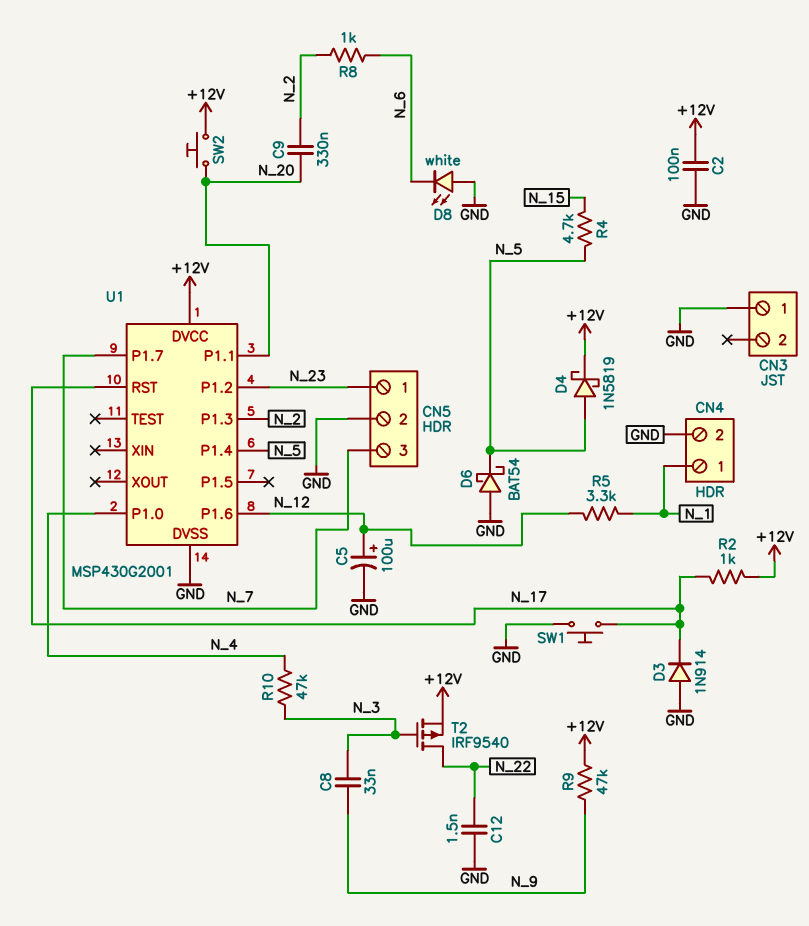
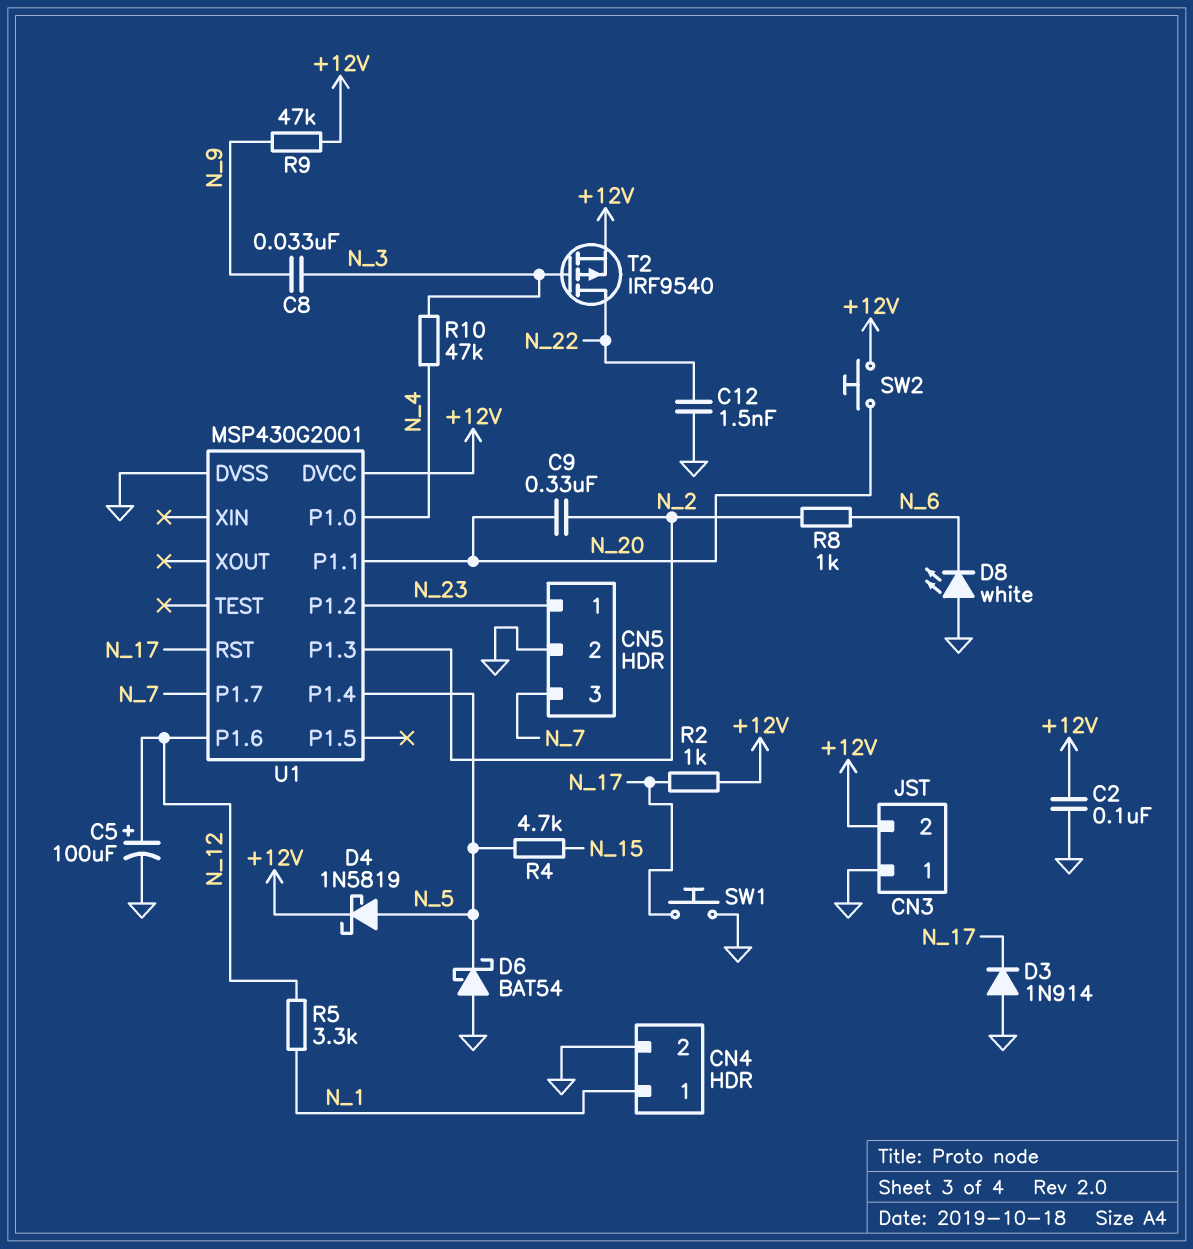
CN3 pin 2: none -> +12V

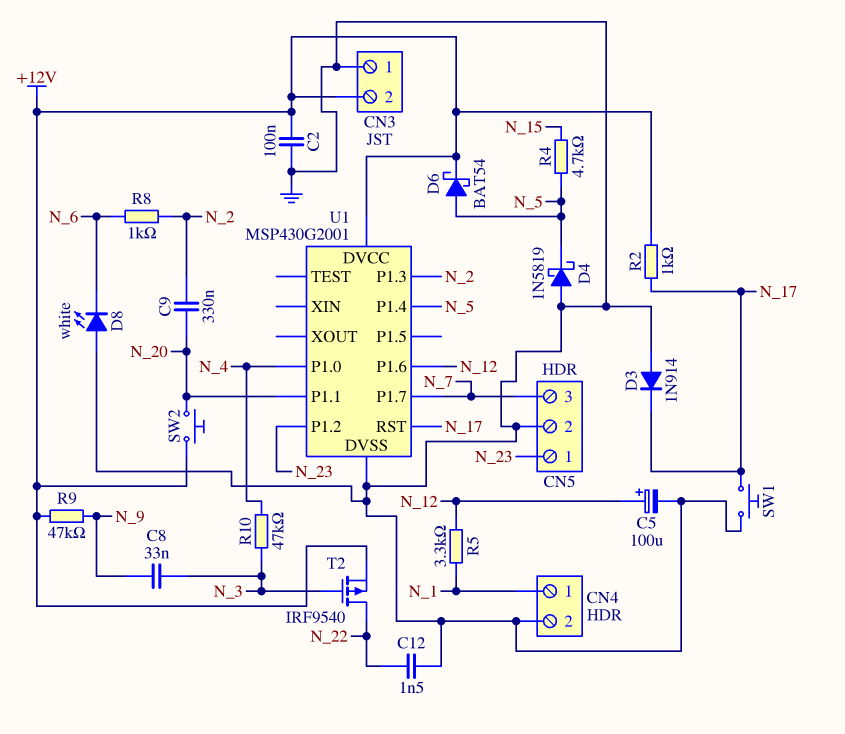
D4: schottky 1N5819 (A N_5, K +12V) -> schottky 1N5819 (A GND, K N_5)
D6: schottky BAT54 (A GND, K N_5) -> schottky BAT54 (A N_5, K +12V)

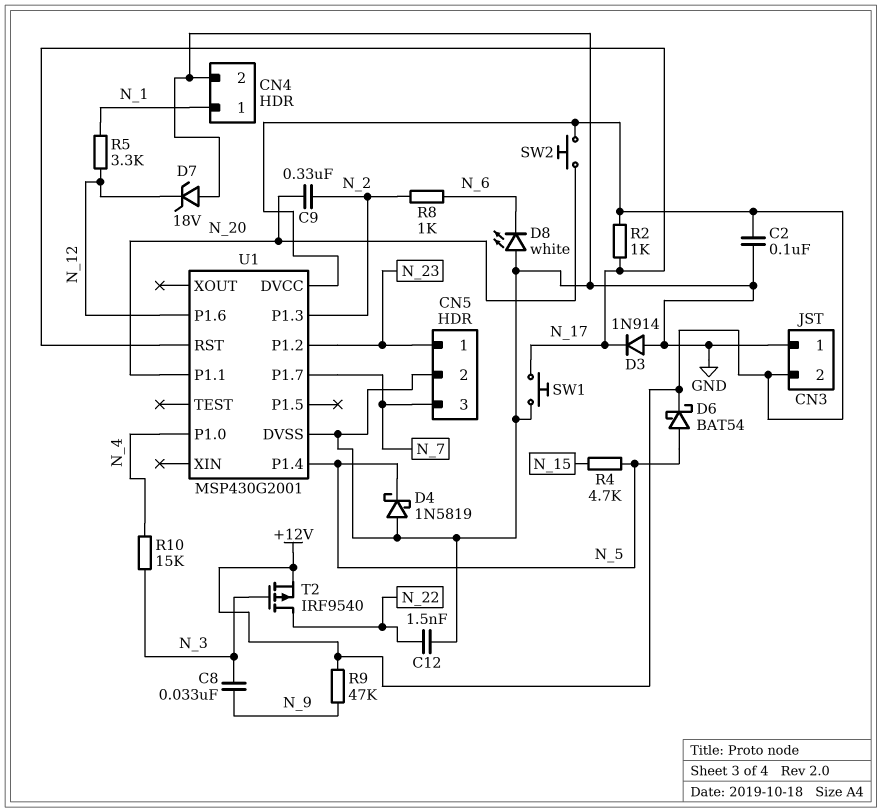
C5: 100uF (plus N_12, minus GND) -> none
D7: none -> zener 18V (A GND, K N_12)
R10: 47k (N_3, N_4) -> 15k (N_3, N_4)

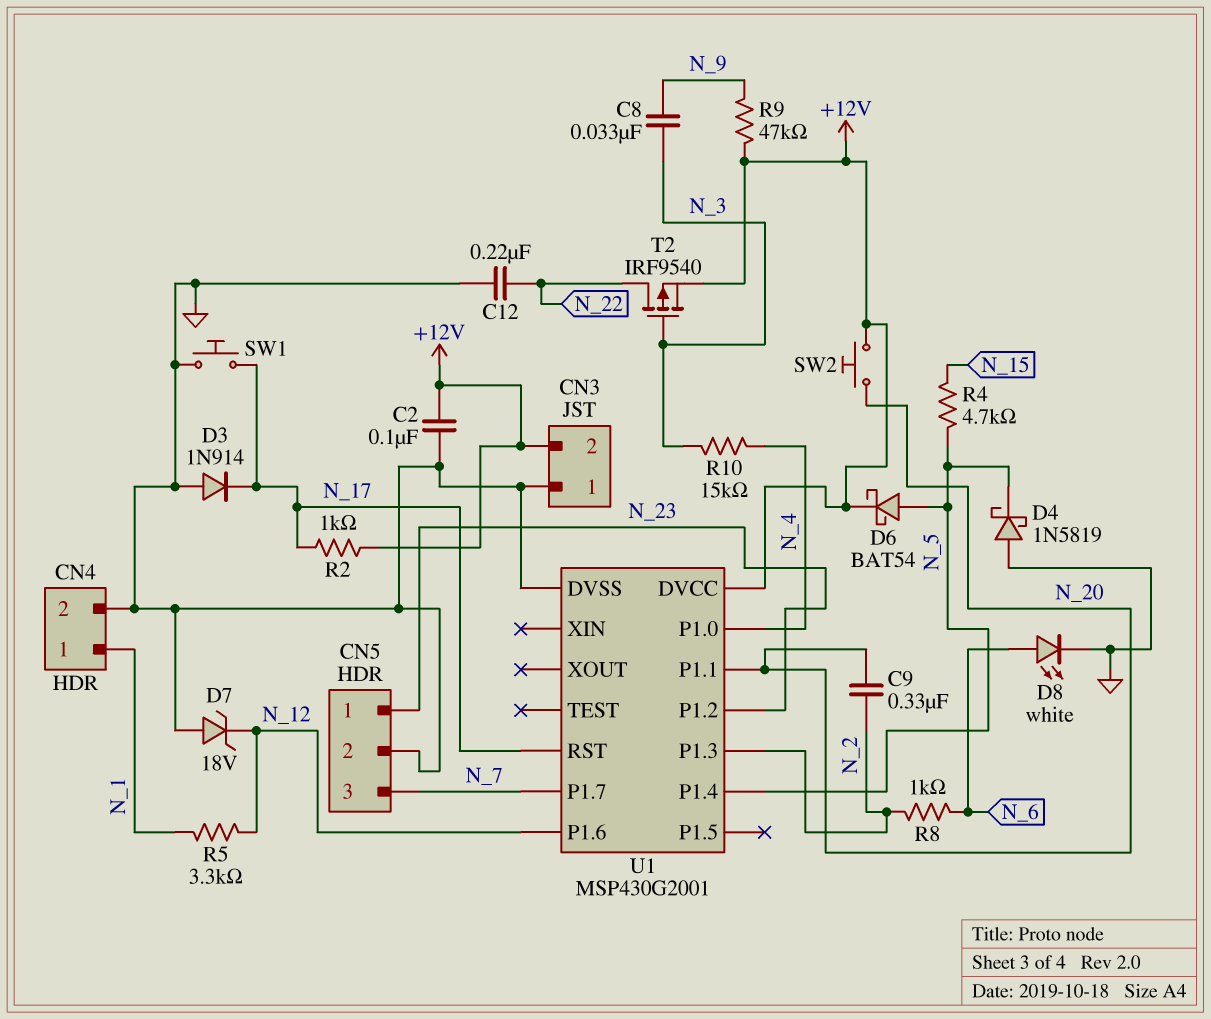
C12: 1.5nF (GND, N_22) -> 220nF (GND, N_22)
D8: LED white (A GND, K N_6) -> LED white (A N_6, K GND)

